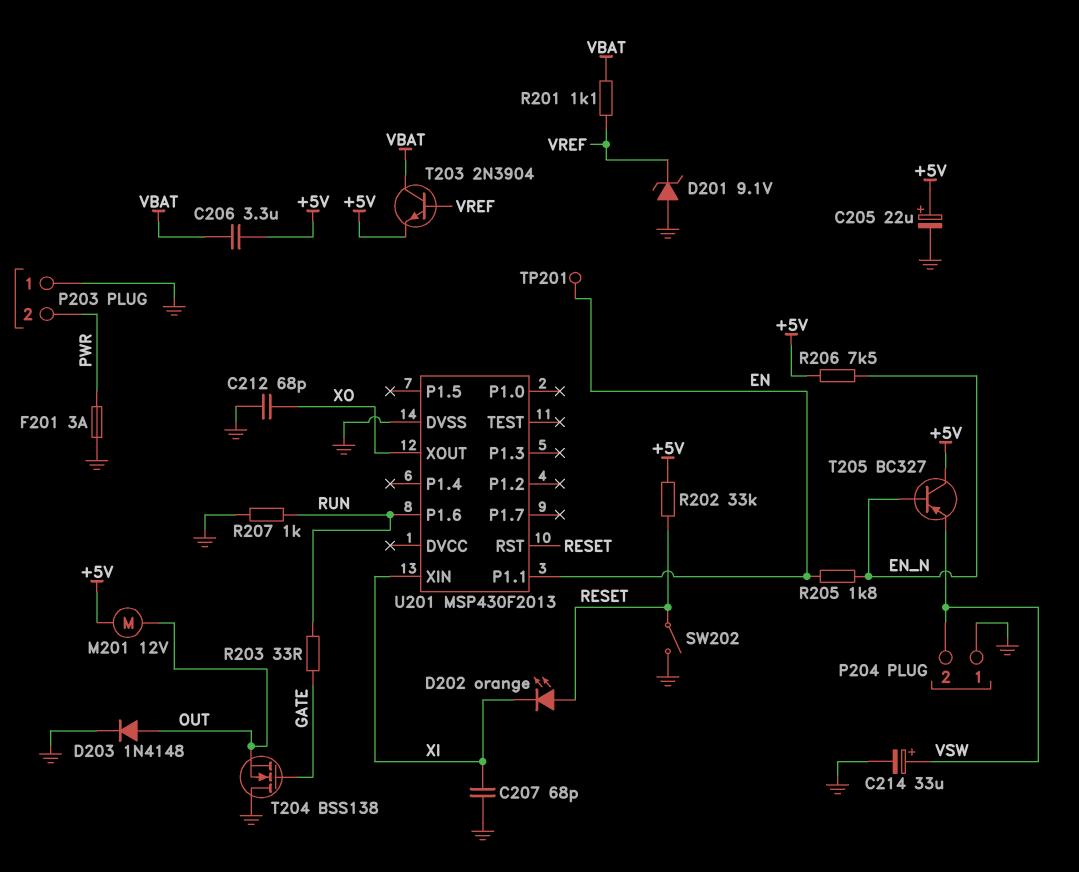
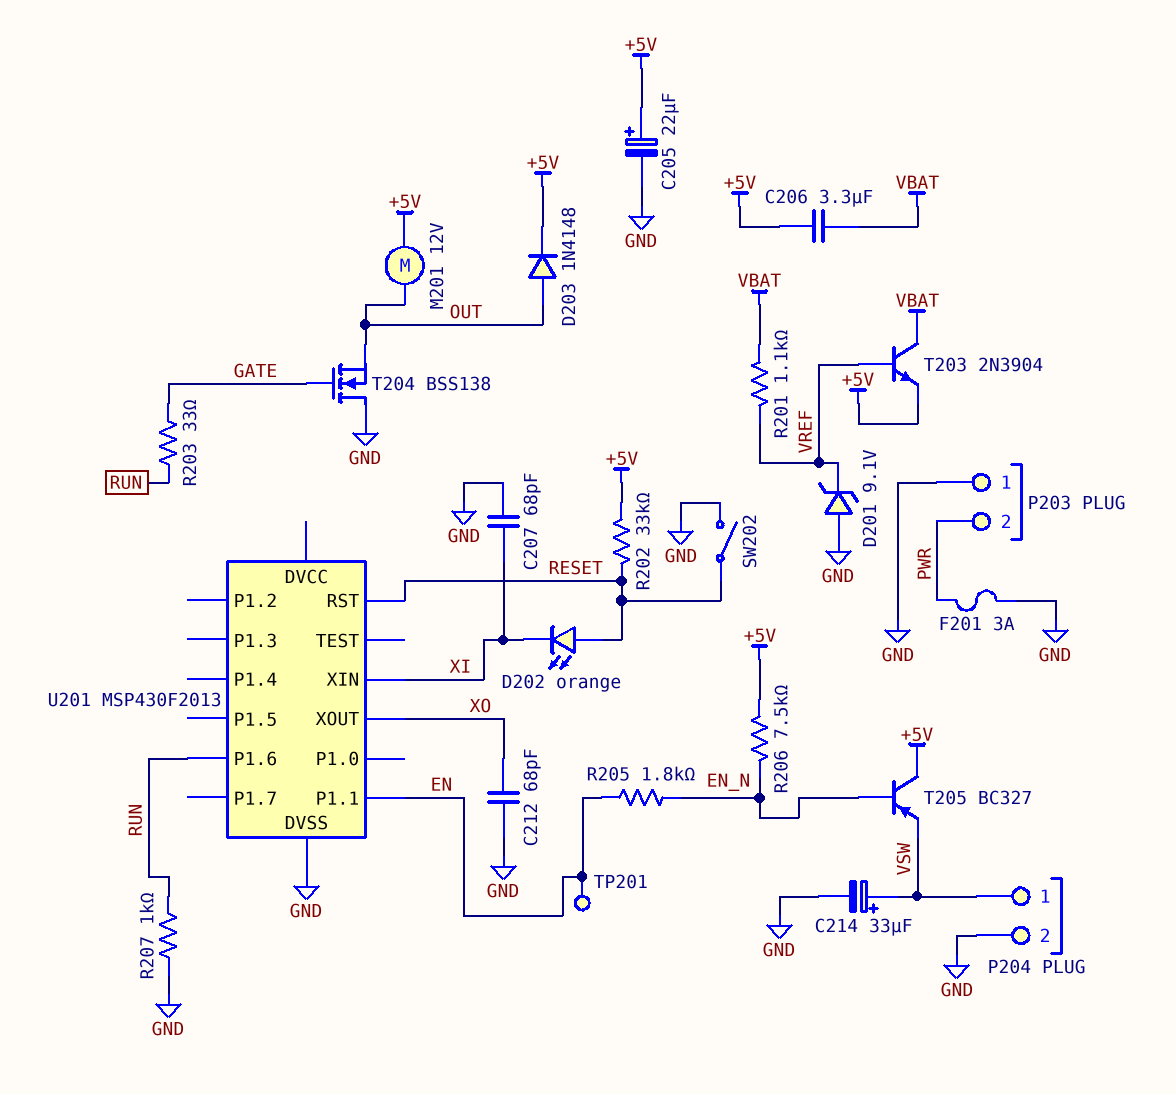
D203: diode 1N4148 (A OUT, K GND) -> diode 1N4148 (A OUT, K +5V)
P204 pin 1: GND -> VSW
P204 pin 2: VSW -> GND

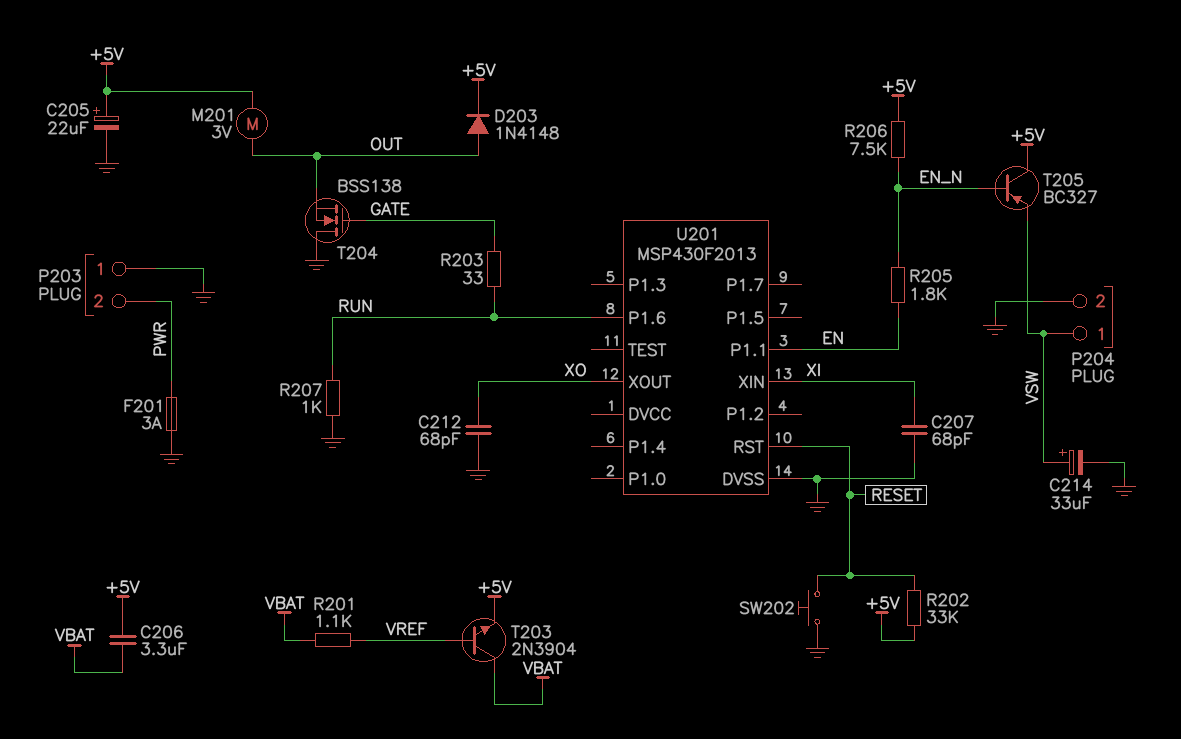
D201: zener 9.1V (A GND, K VREF) -> none
D202: LED orange (A RESET, K XI) -> none
M201: motor 12V (+5V, OUT) -> motor 3V (+5V, OUT)
SW202: switch (GND, RESET) -> button (GND, RESET)
TP201: test point (EN) -> none

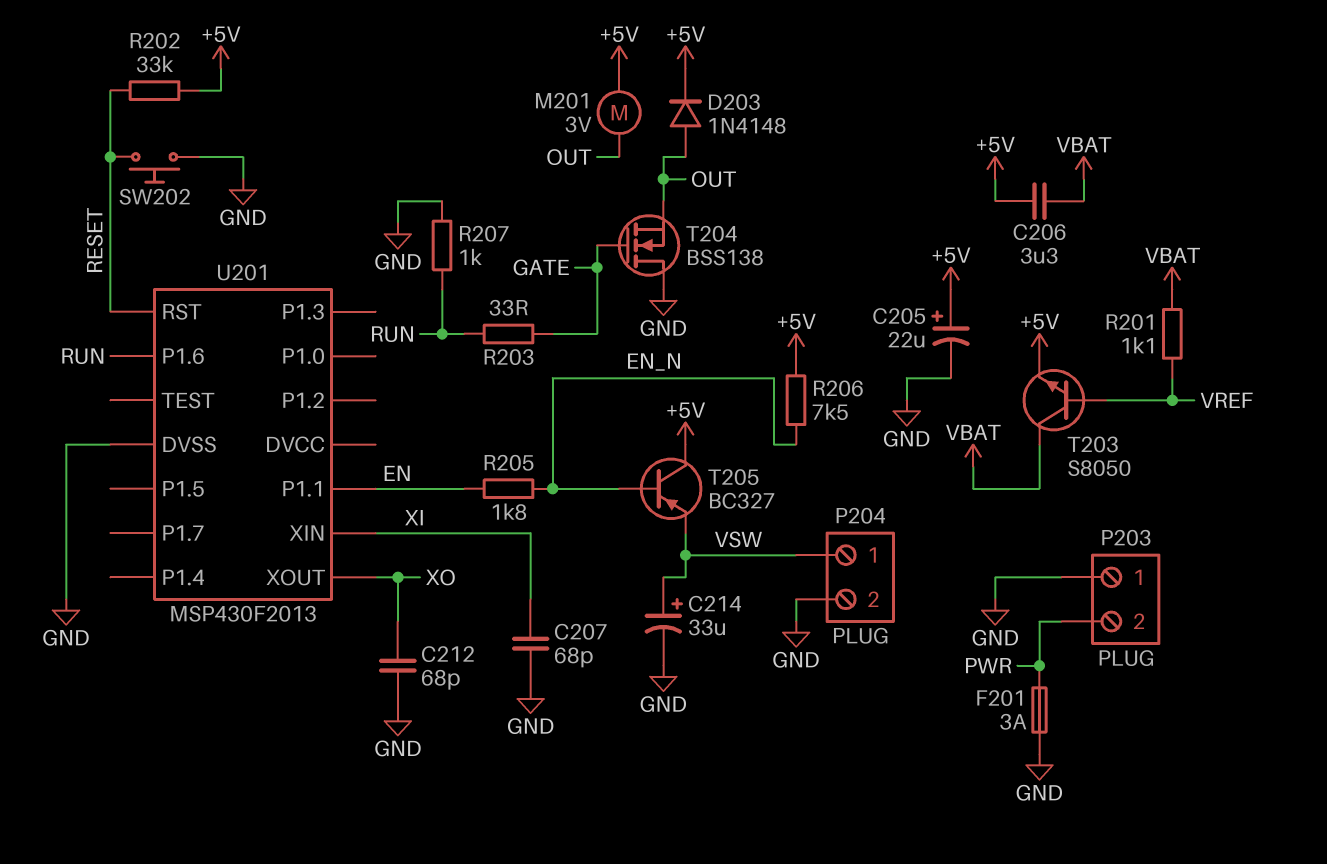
T203: NPN 2N3904 (B VREF, C VBAT, E +5V) -> NPN S8050 (B VREF, C VBAT, E +5V)

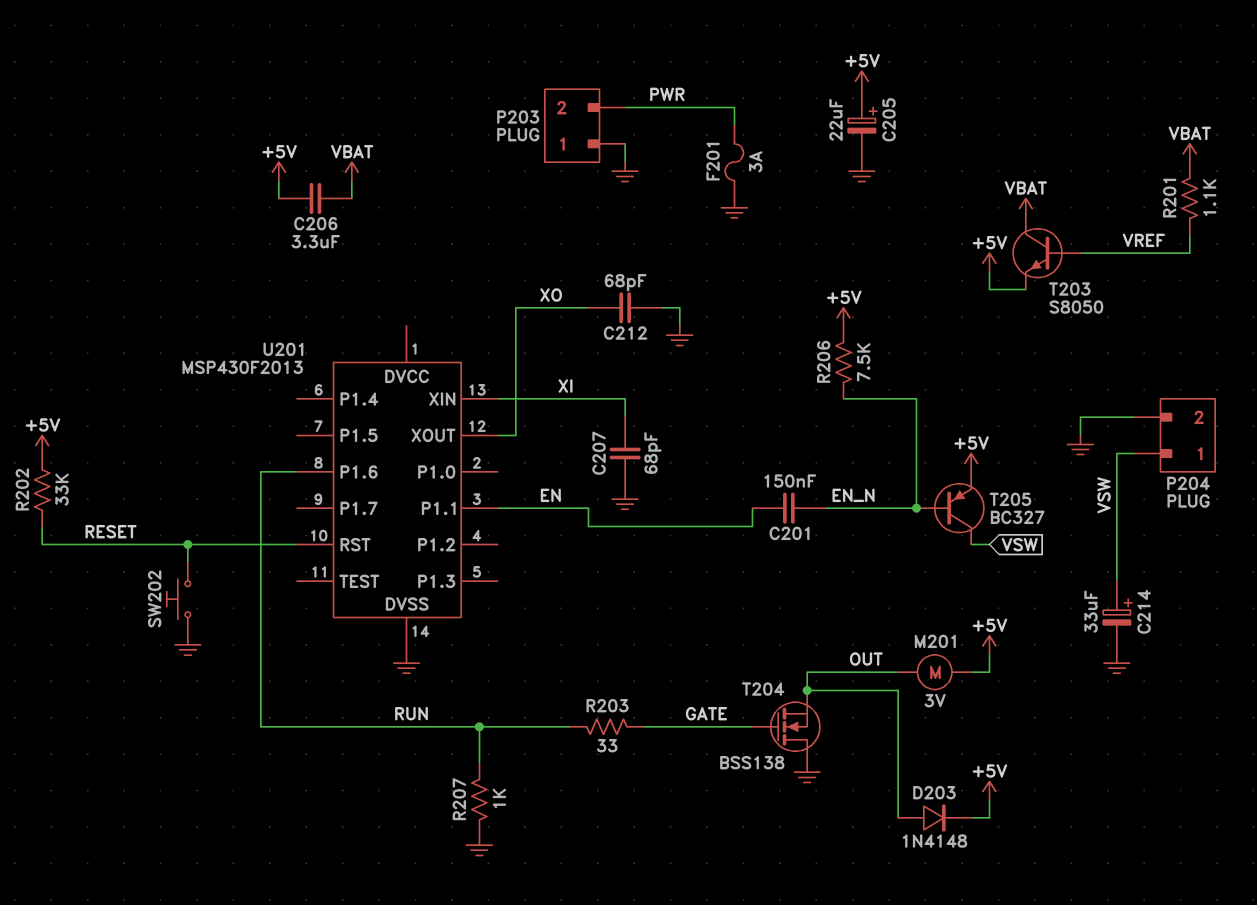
C201: none -> 150nF (EN, EN_N)
R205: 1.8k (EN, EN_N) -> none
T205: PNP BC327 (B EN_N, C +5V, E VSW) -> PNP BC327 (B EN_N, C VSW, E +5V)

